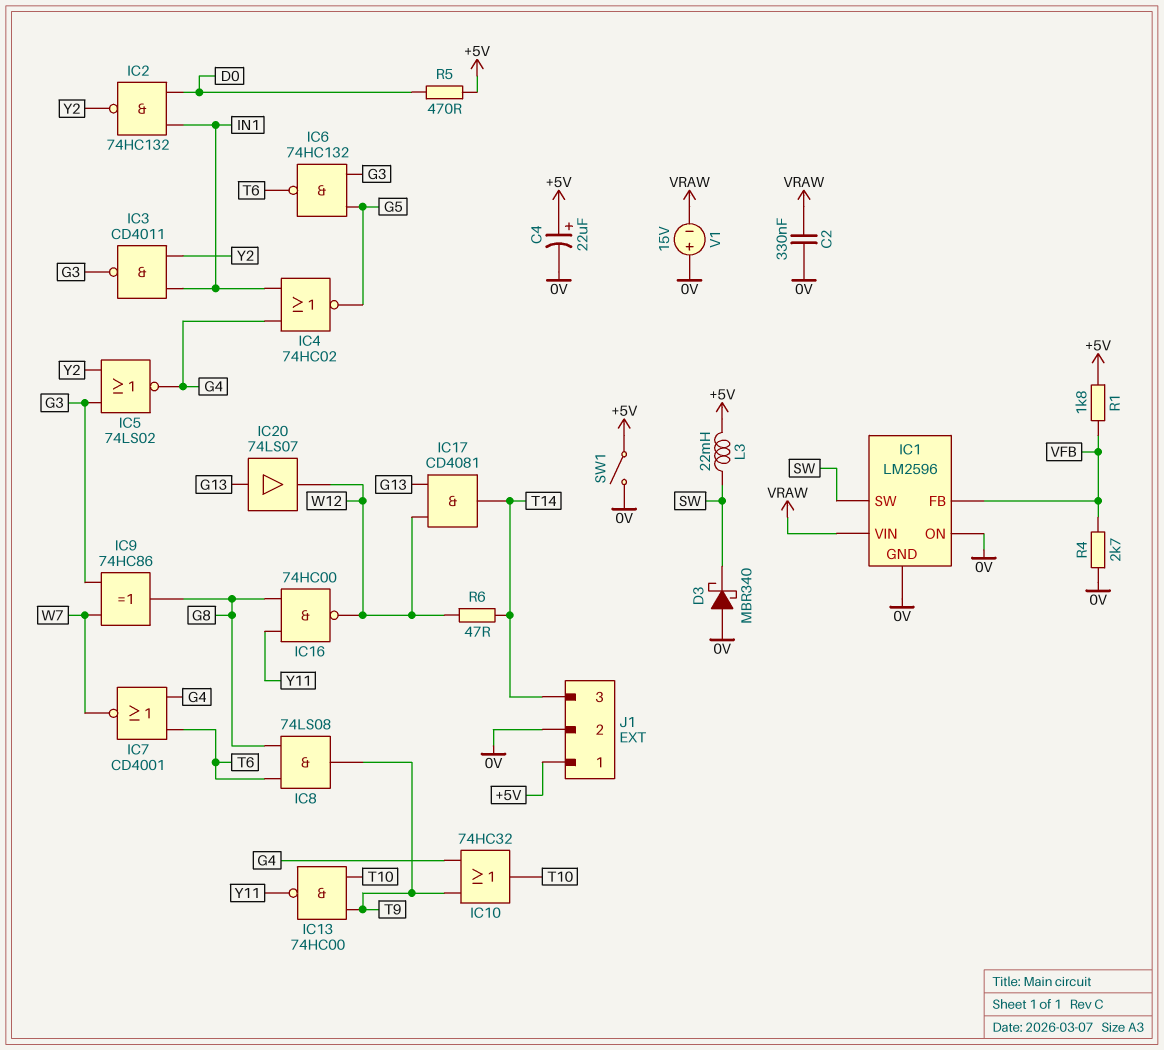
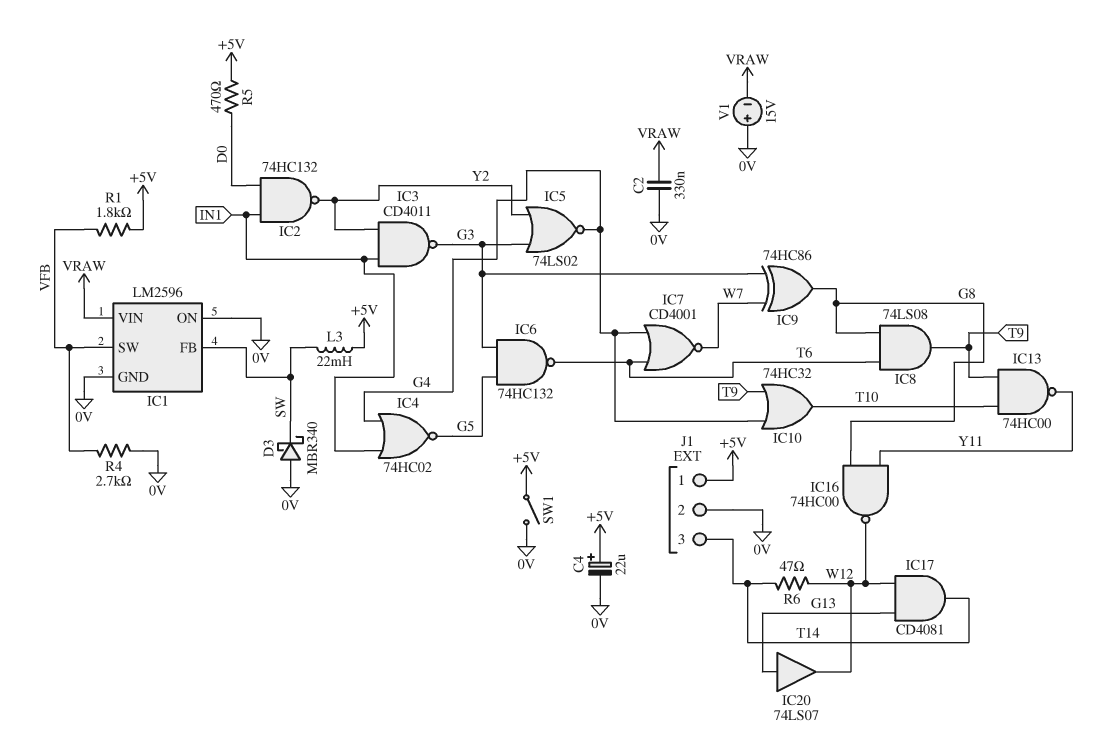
IC1 pin FB: VFB -> SW
IC1 pin SW: SW -> VFB

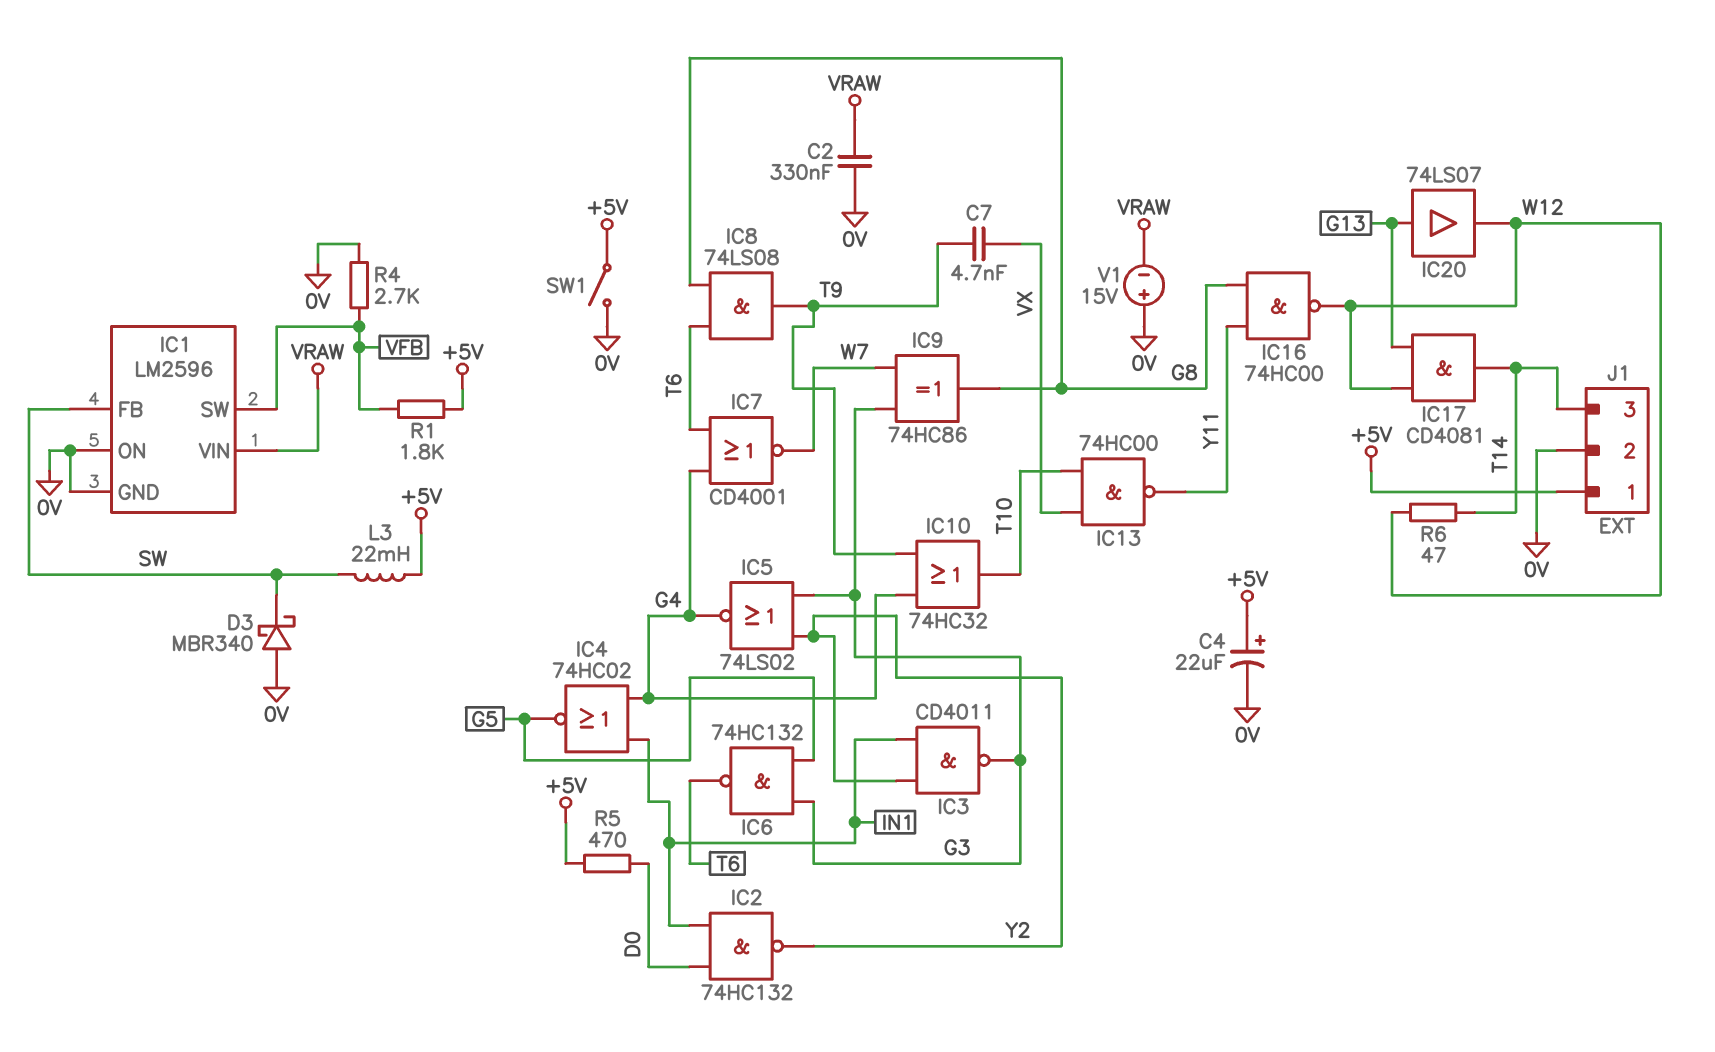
C7: none -> 4.7nF (T9, VX)
IC13: NAND 74HC00 (in T9, in T10, out Y11) -> NAND 74HC00 (in T10, in VX, out Y11)

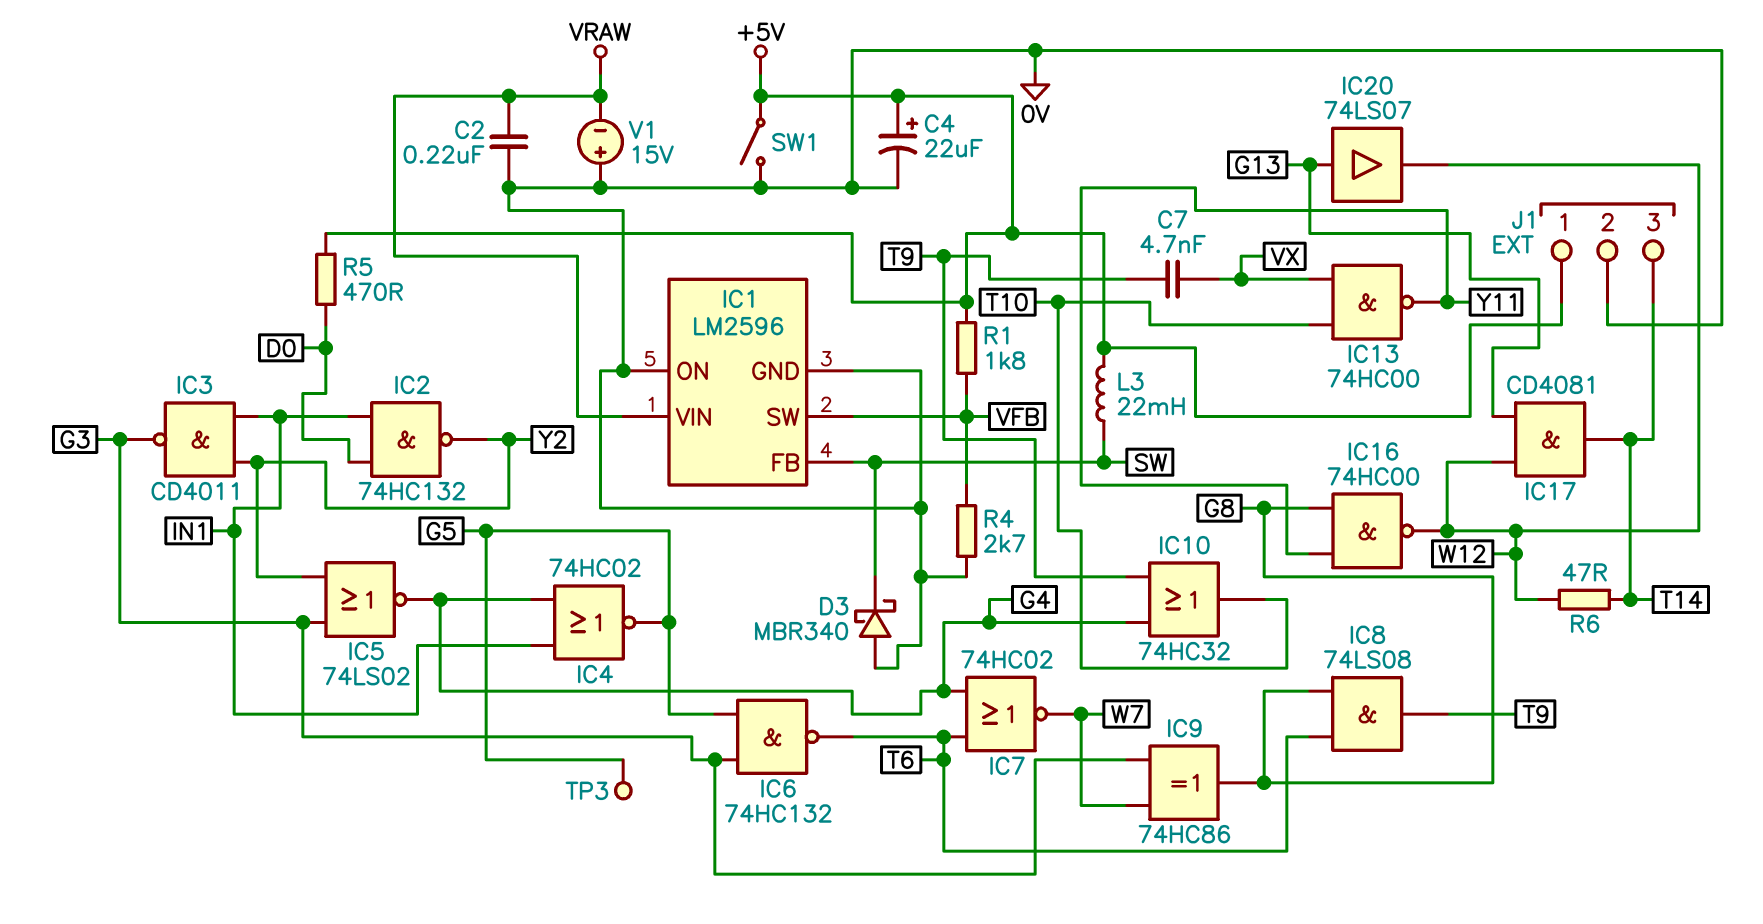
C2: 330nF (0V, VRAW) -> 220nF (0V, VRAW)
IC7: NOR CD4001 (in G4, in T6, out W7) -> NOR 74HC02 (in G4, in T6, out W7)
TP3: none -> test point (G5)

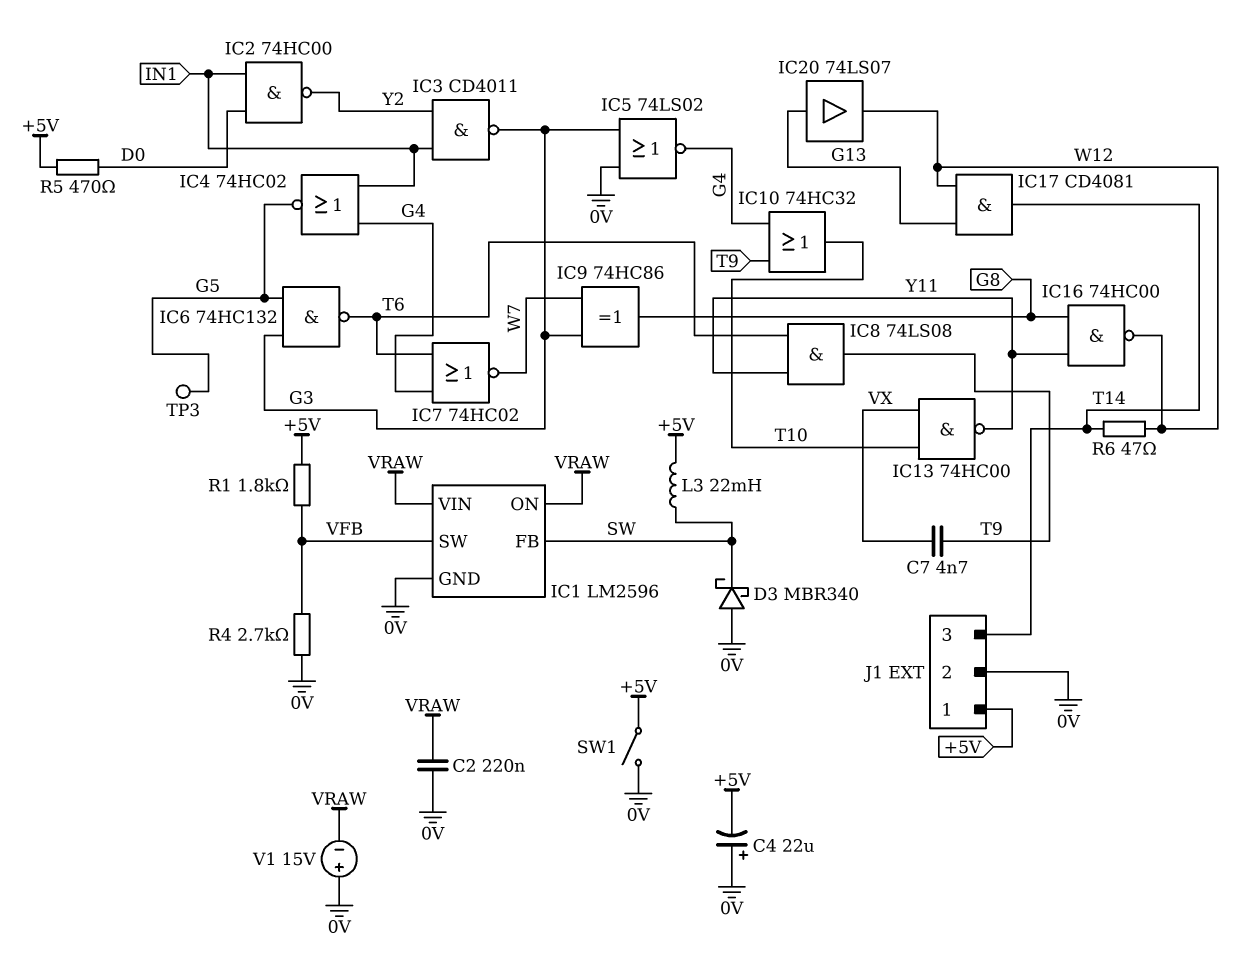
C4: 22uF (plus +5V, minus 0V) -> 22uF (plus 0V, minus +5V)
IC1 pin ON: 0V -> VRAW
IC2: NAND 74HC132 (in D0, in IN1, out Y2) -> NAND 74HC00 (in D0, in IN1, out Y2)
IC5: NOR 74LS02 (in G3, in Y2, out G4) -> NOR 74LS02 (in 0V, in G3, out G4)
IC8: AND 74LS08 (in G8, in T6, out T9) -> AND 74LS08 (in T6, in Y11, out T9)

